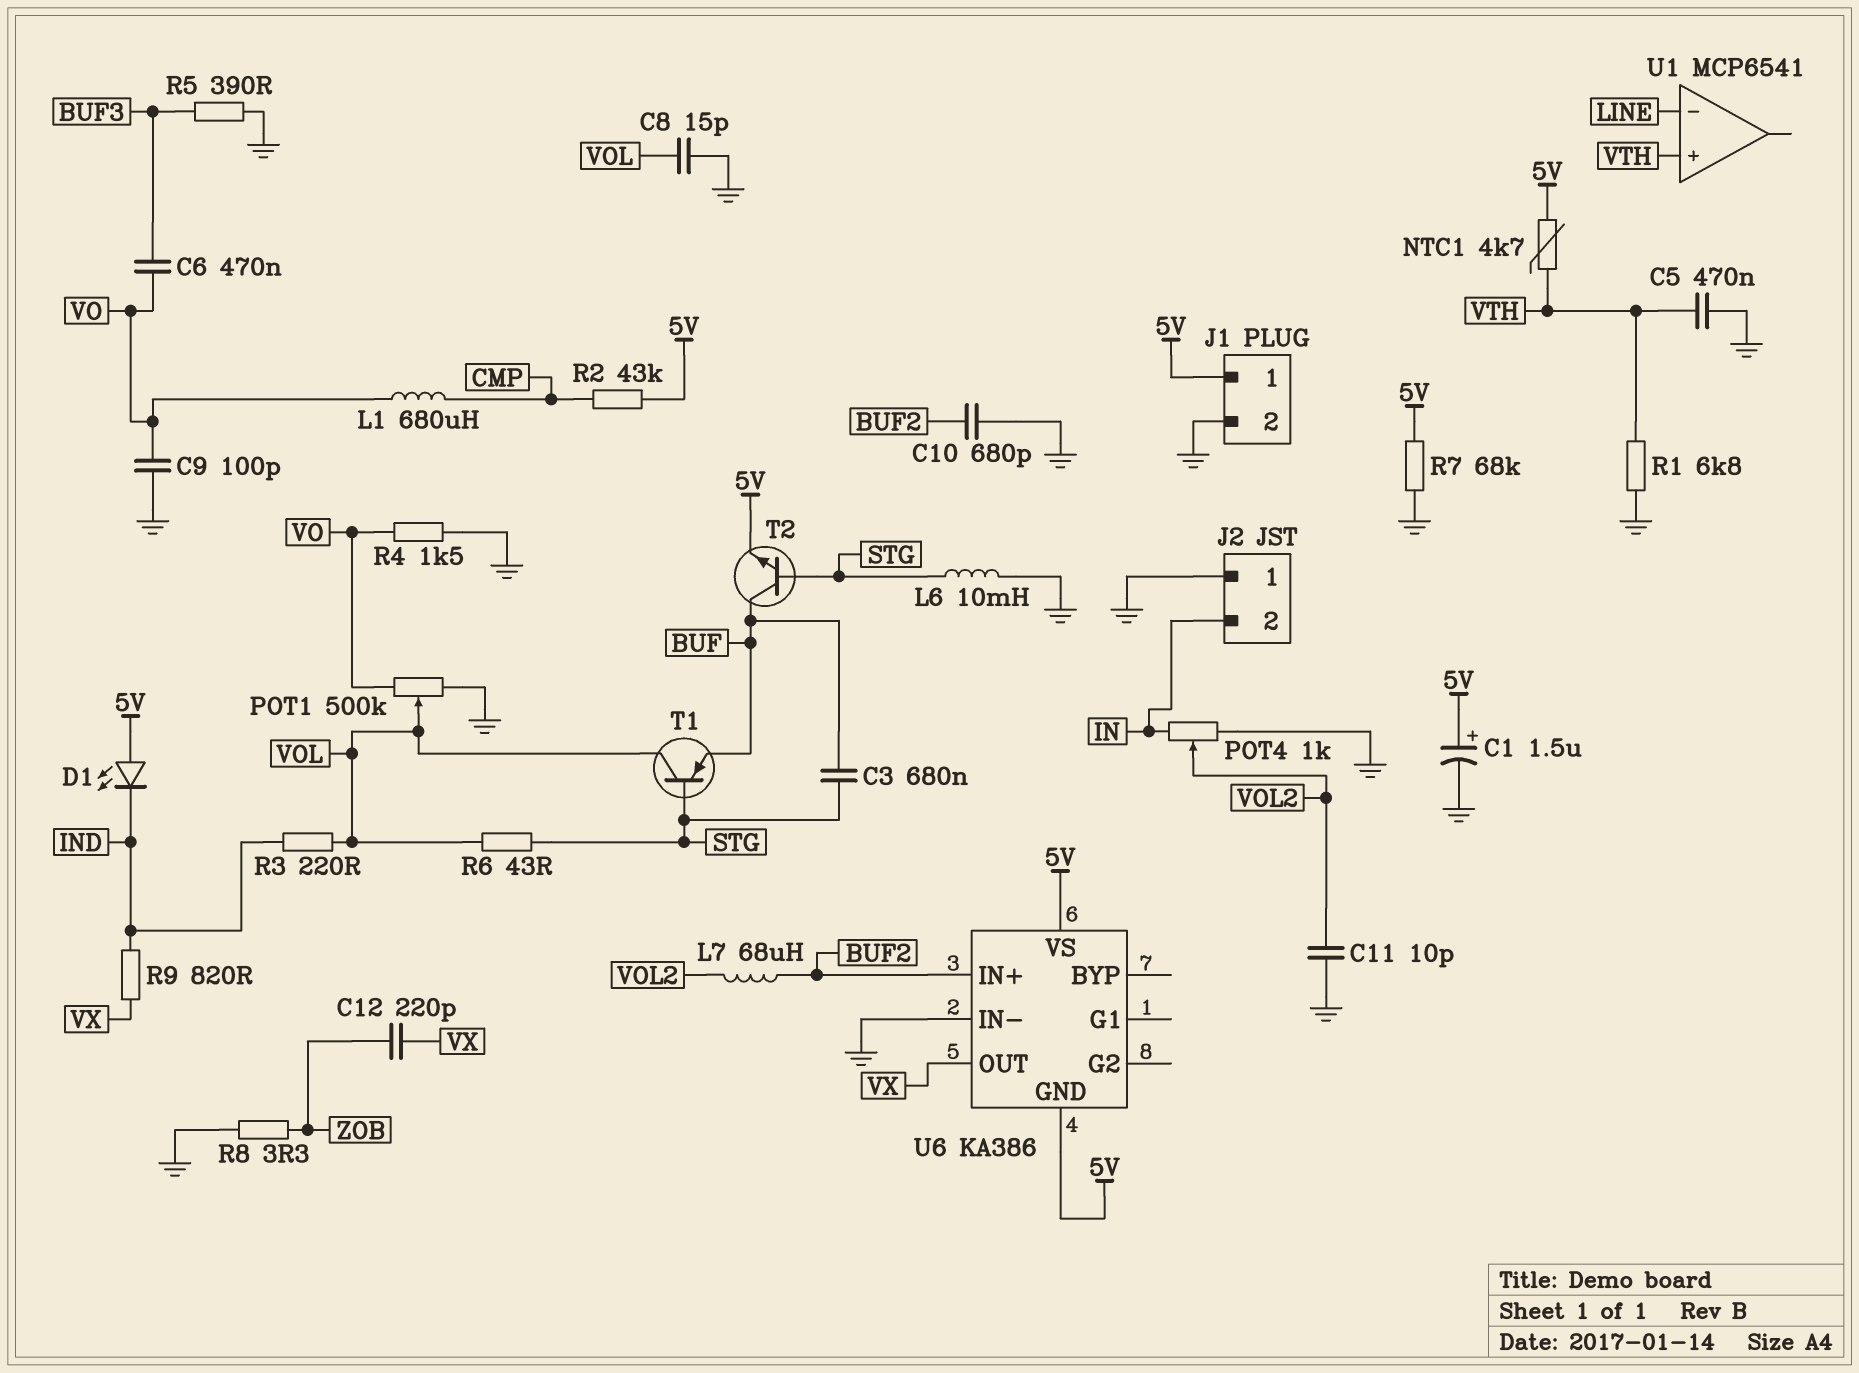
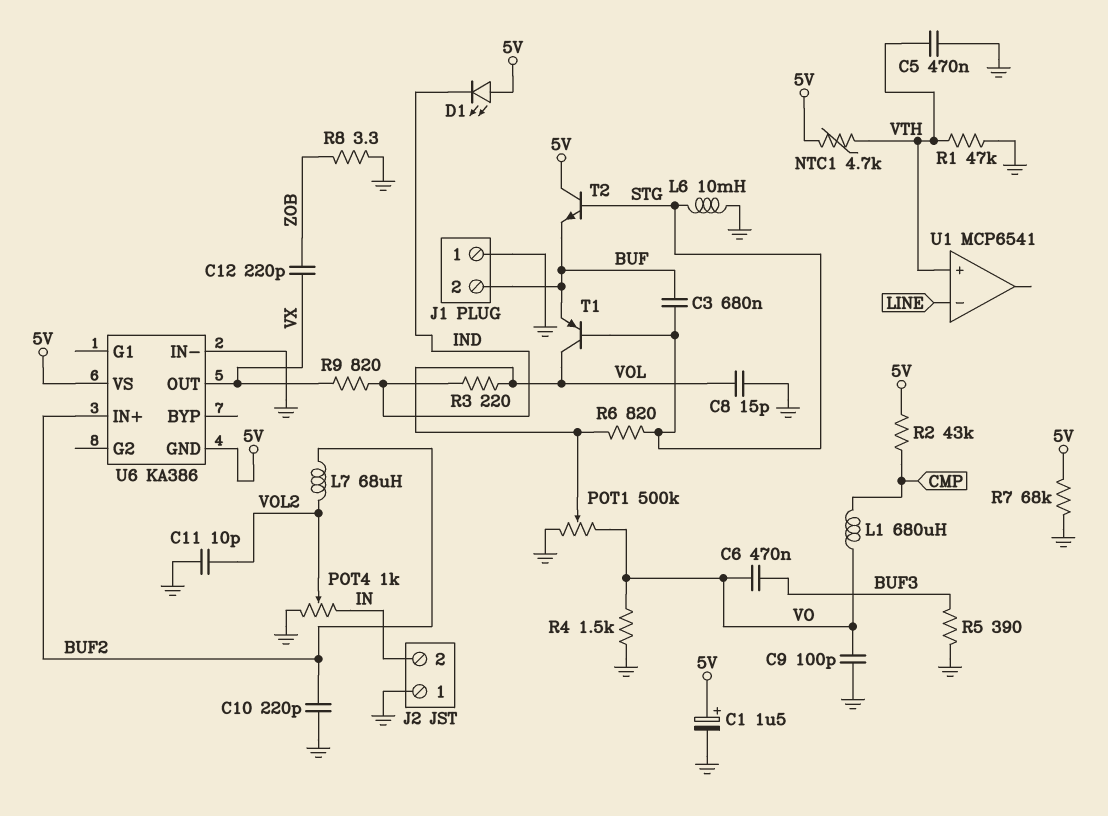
C10: 680pF (BUF2, GND) -> 220pF (BUF2, GND)
J1 pin 1: 5V -> GND
J1 pin 2: GND -> BUF
R1: 6.8k (GND, VTH) -> 47k (GND, VTH)
R6: 43 (STG, VOL) -> 820 (STG, VOL)
T2: NPN (B STG, C BUF, E 5V) -> NPN (B STG, C 5V, E BUF)

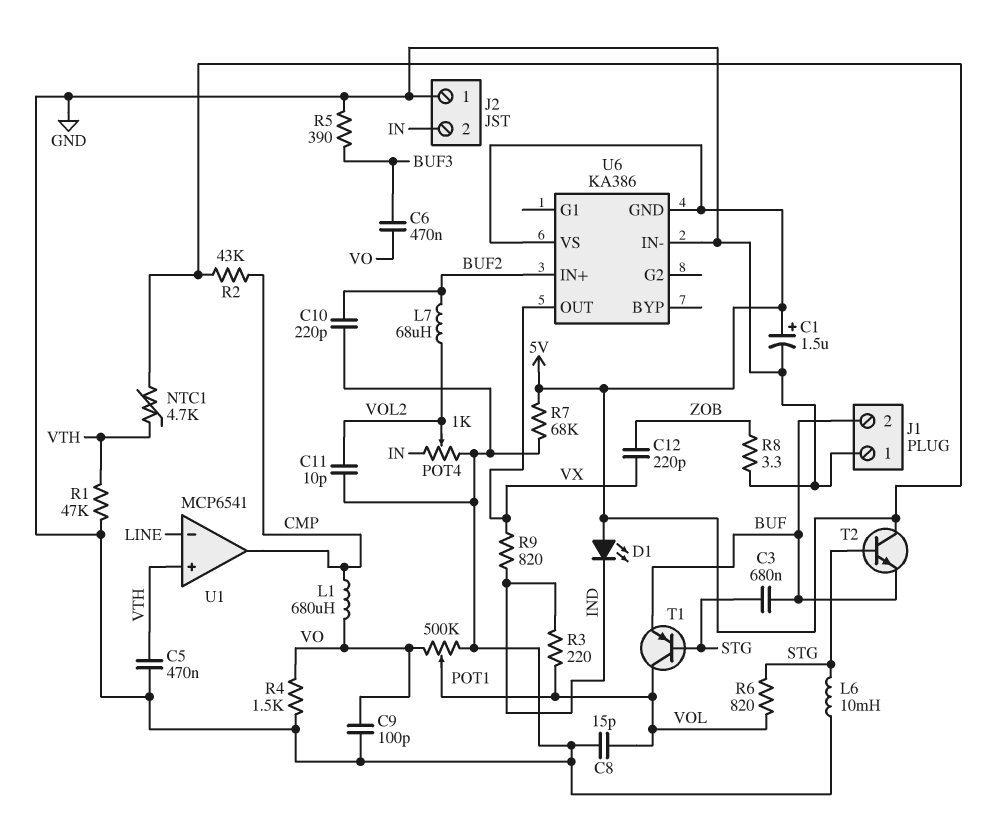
U1 pin out: none -> CMP

